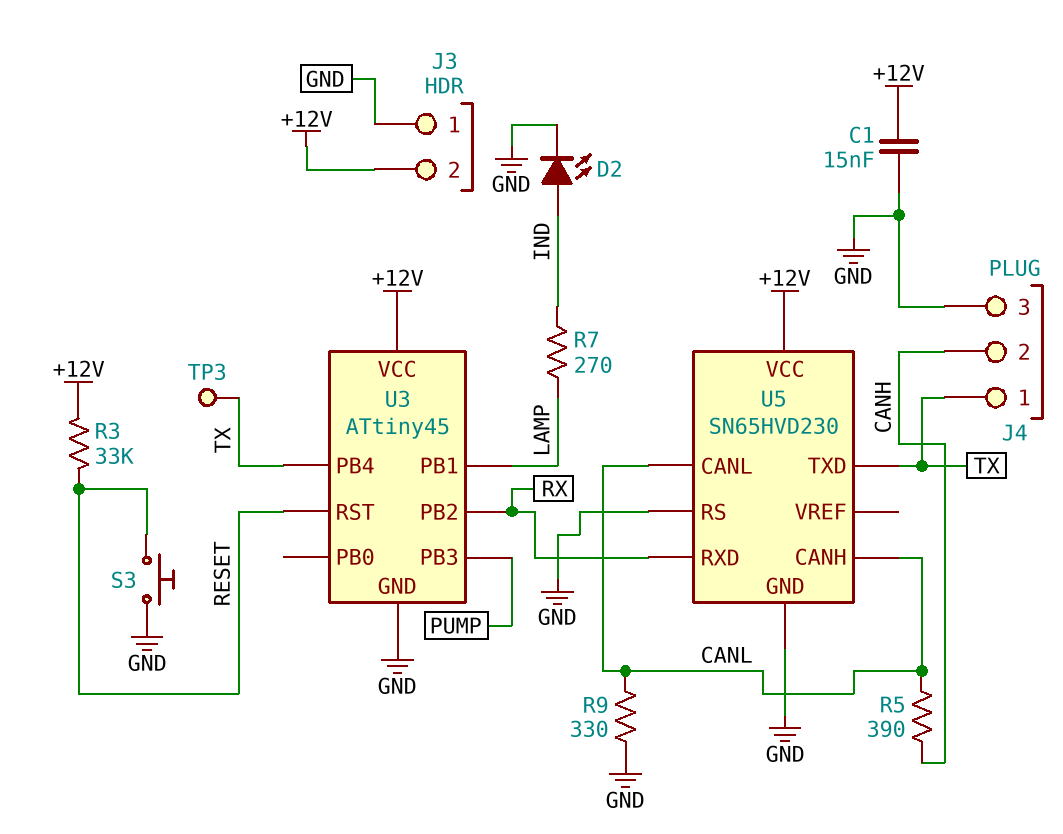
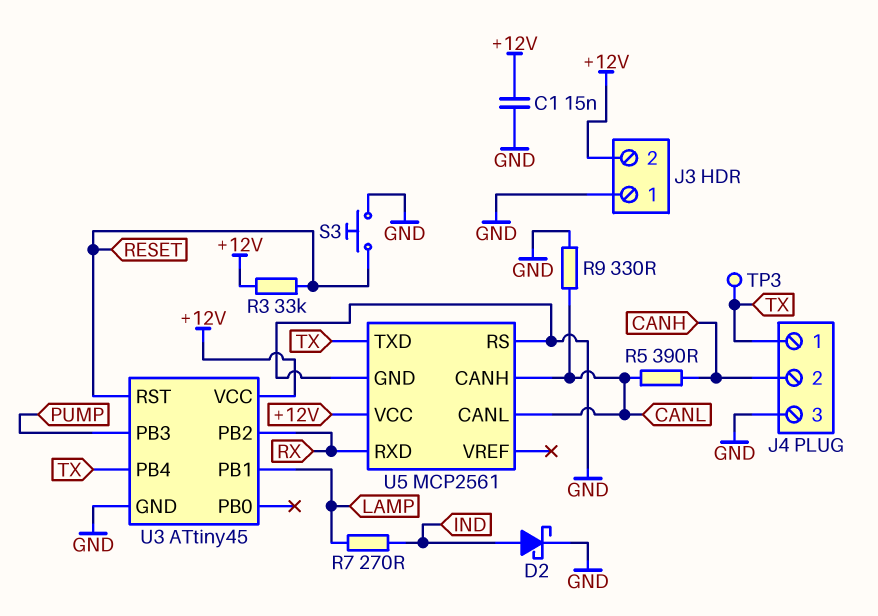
D2: LED (A IND, K GND) -> schottky (A IND, K GND)
U5: SN65HVD230 -> MCP2561

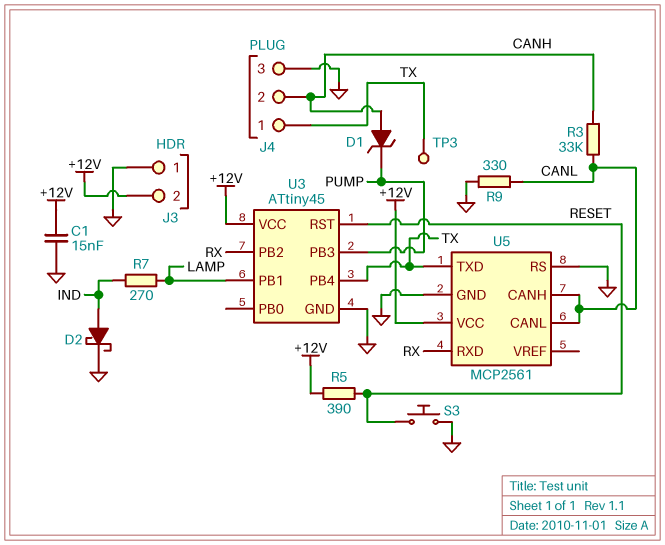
D1: none -> zener (A CANH, K PUMP)
R3: 33k (+12V, RESET) -> 33k (CANH, CANL)
R5: 390 (CANH, CANL) -> 390 (+12V, RESET)

